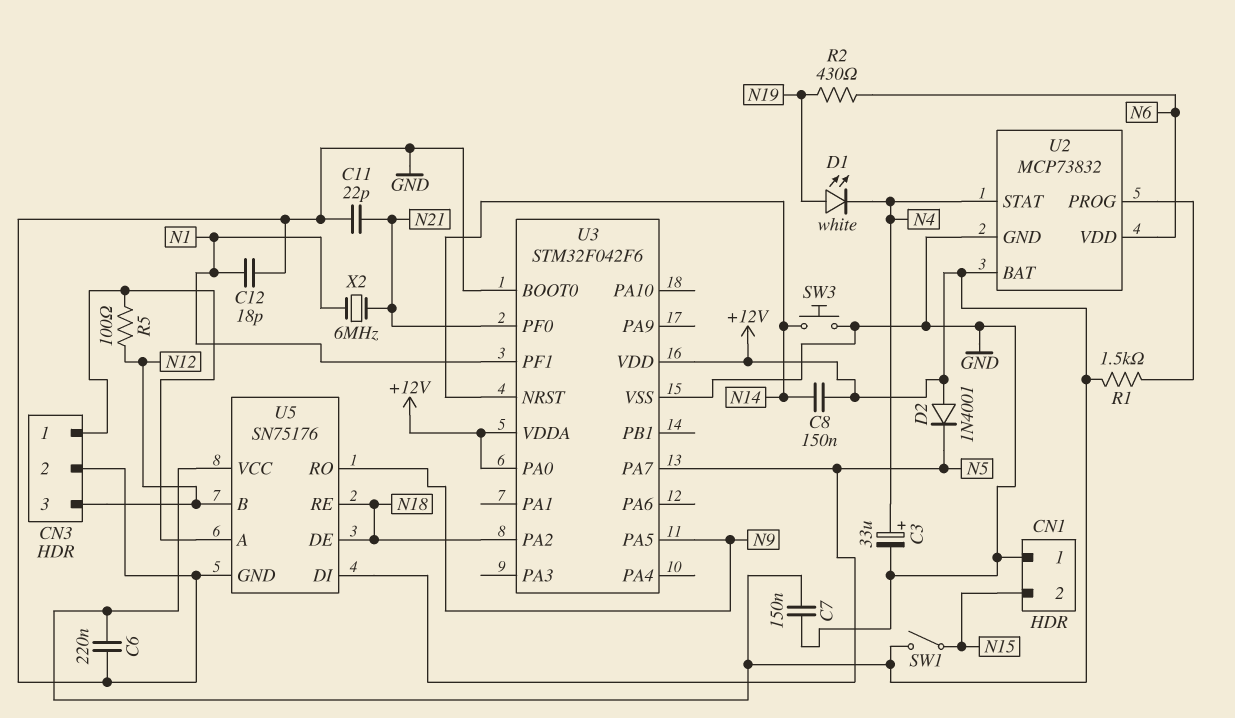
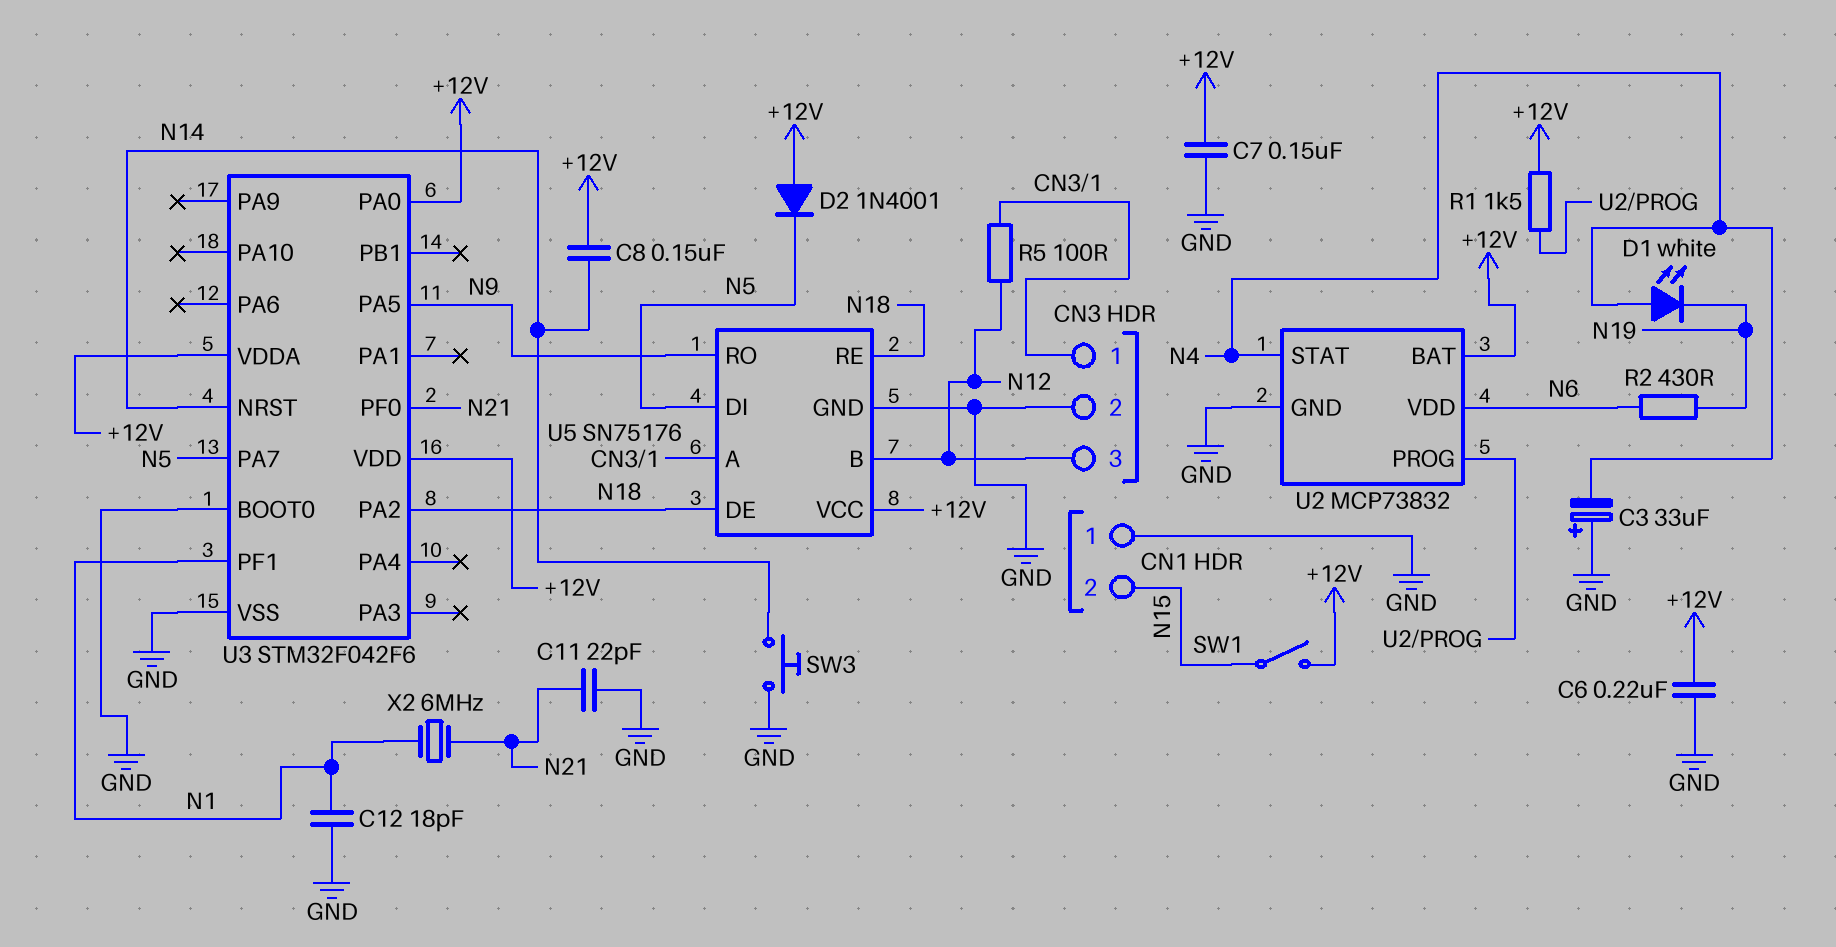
C3: 33uF (plus N4, minus GND) -> 33uF (plus GND, minus N4)
D1: LED white (A N19, K N4) -> LED white (A N4, K N19)

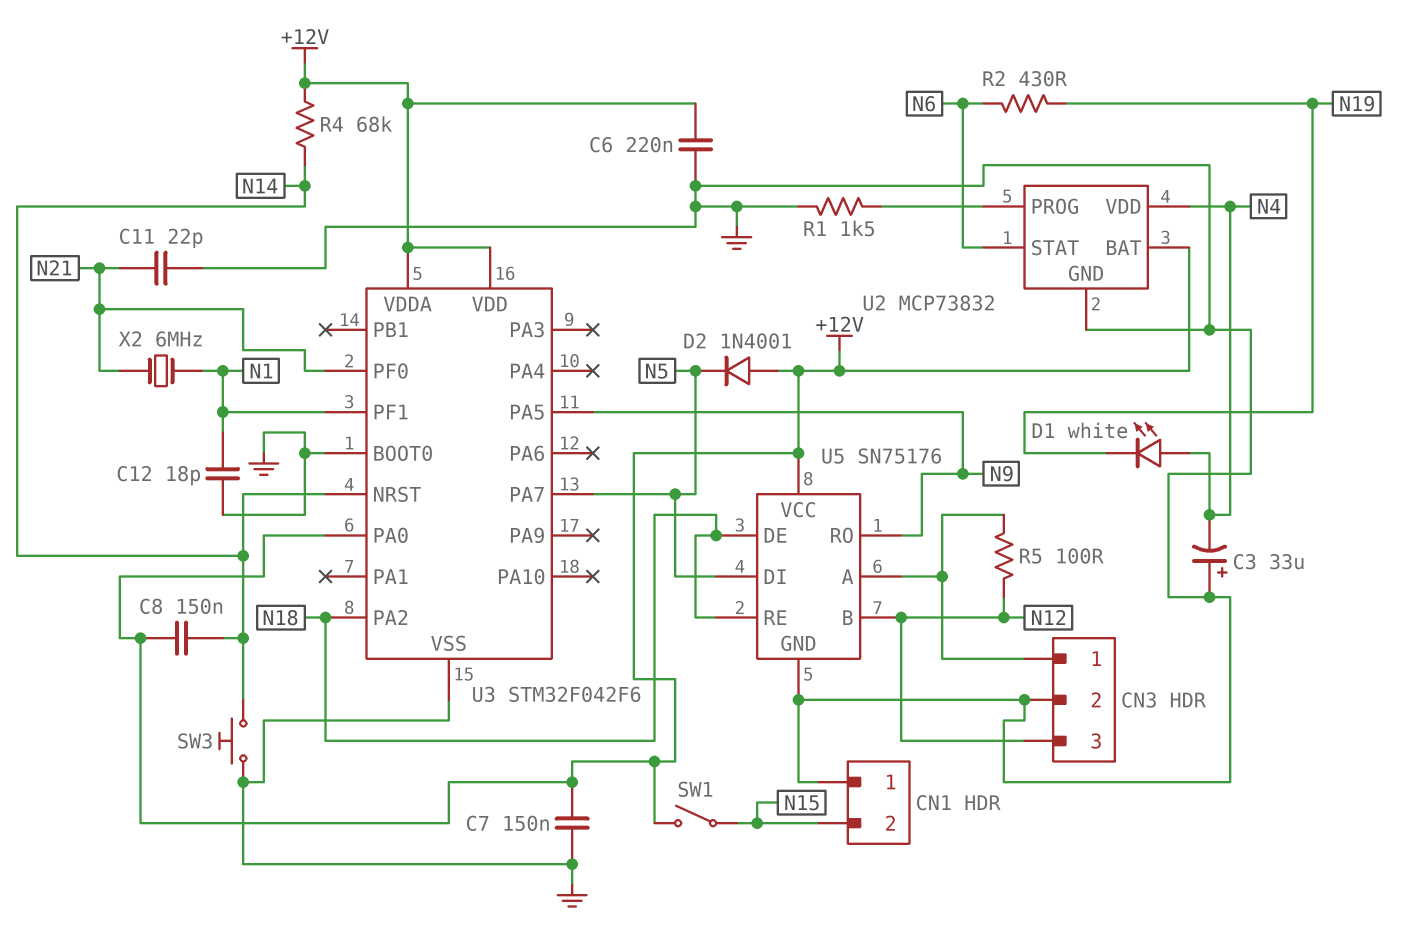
R1: 1.5k (+12V, U2/PROG) -> 1.5k (GND, U2/PROG)
R4: none -> 68k (+12V, N14)
U2 pin STAT: N4 -> N6
U2 pin VDD: N6 -> N4

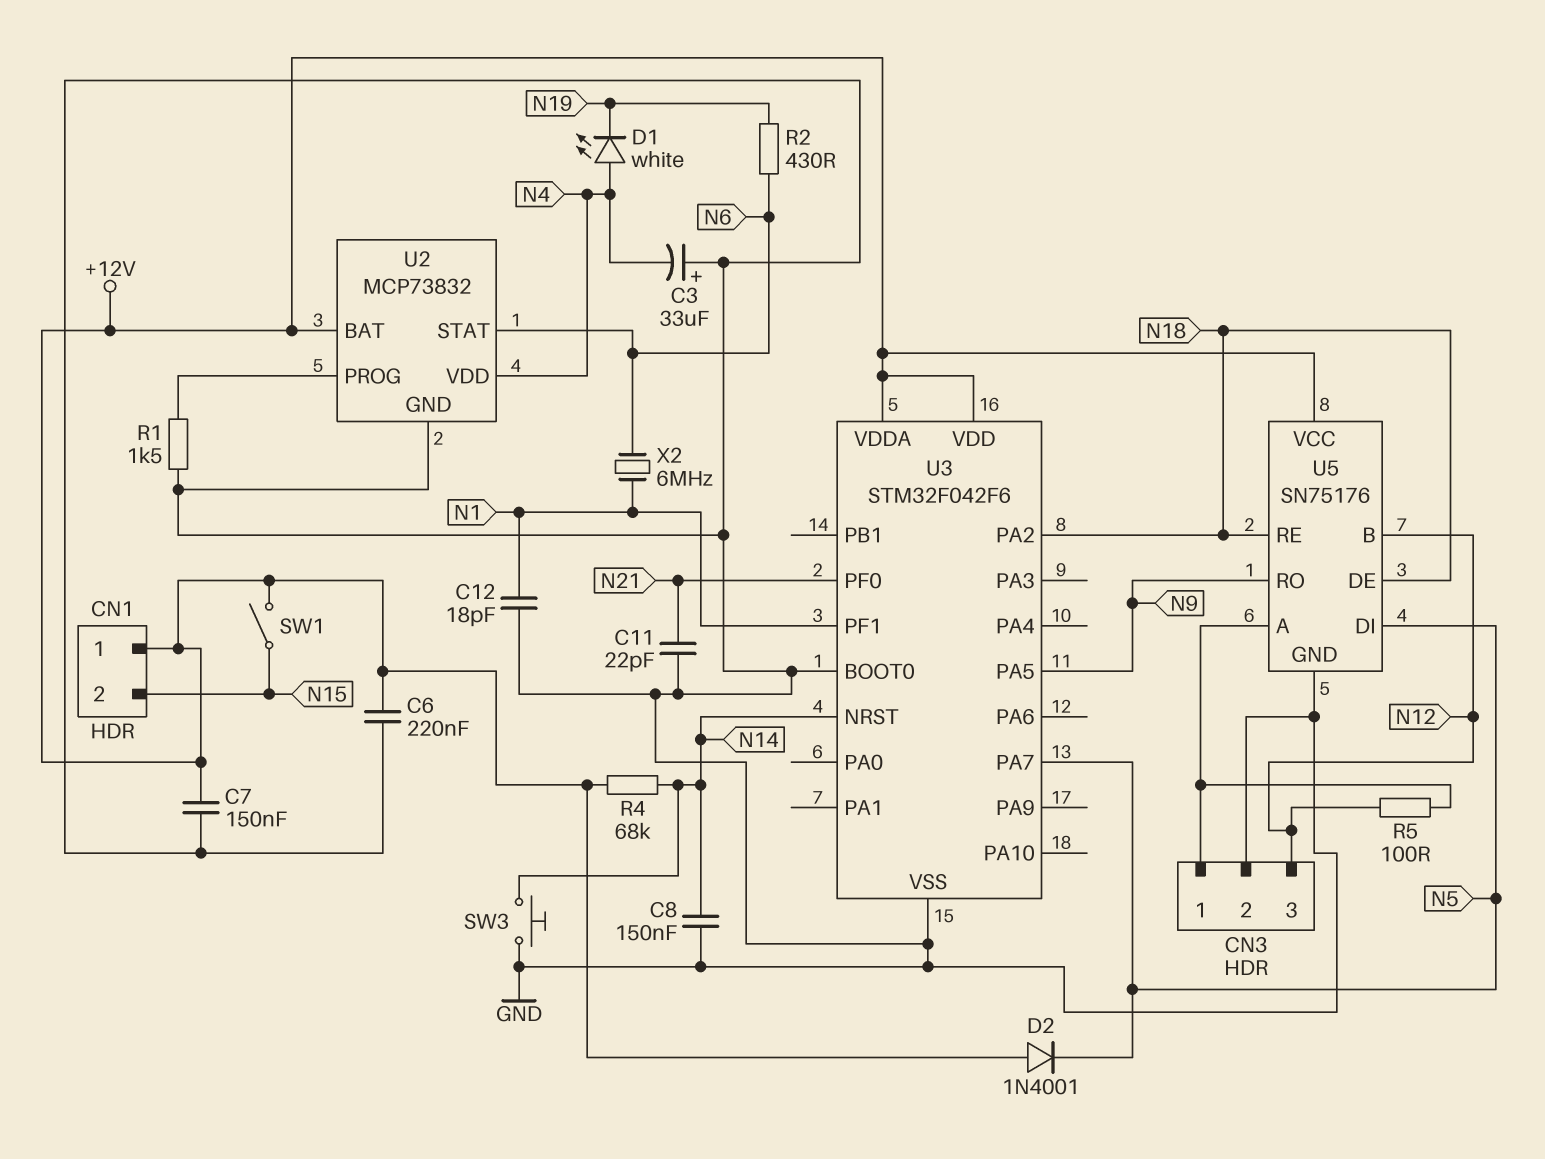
C8: 150nF (+12V, N14) -> 150nF (GND, N14)
CN1 pin 1: GND -> +12V
U3 pin PA0: +12V -> none
X2: 6MHz (N1, N21) -> 6MHz (N1, N6)

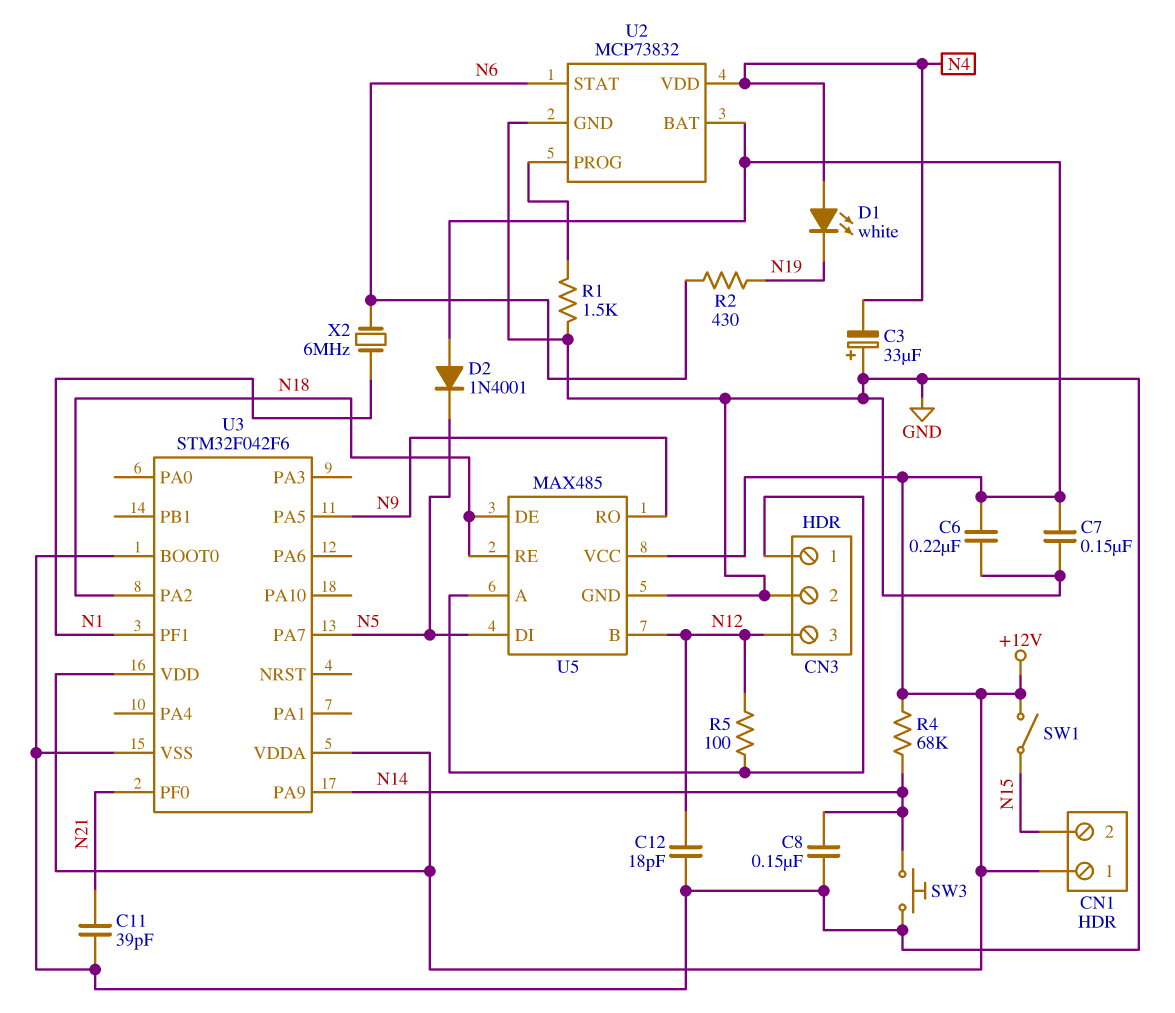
C11: 22pF (GND, N21) -> 39pF (GND, N21)
C12: 18pF (GND, N1) -> 18pF (GND, N12)
U3 pin NRST: N14 -> none
U3 pin PA9: none -> N14
U5: SN75176 -> MAX485

